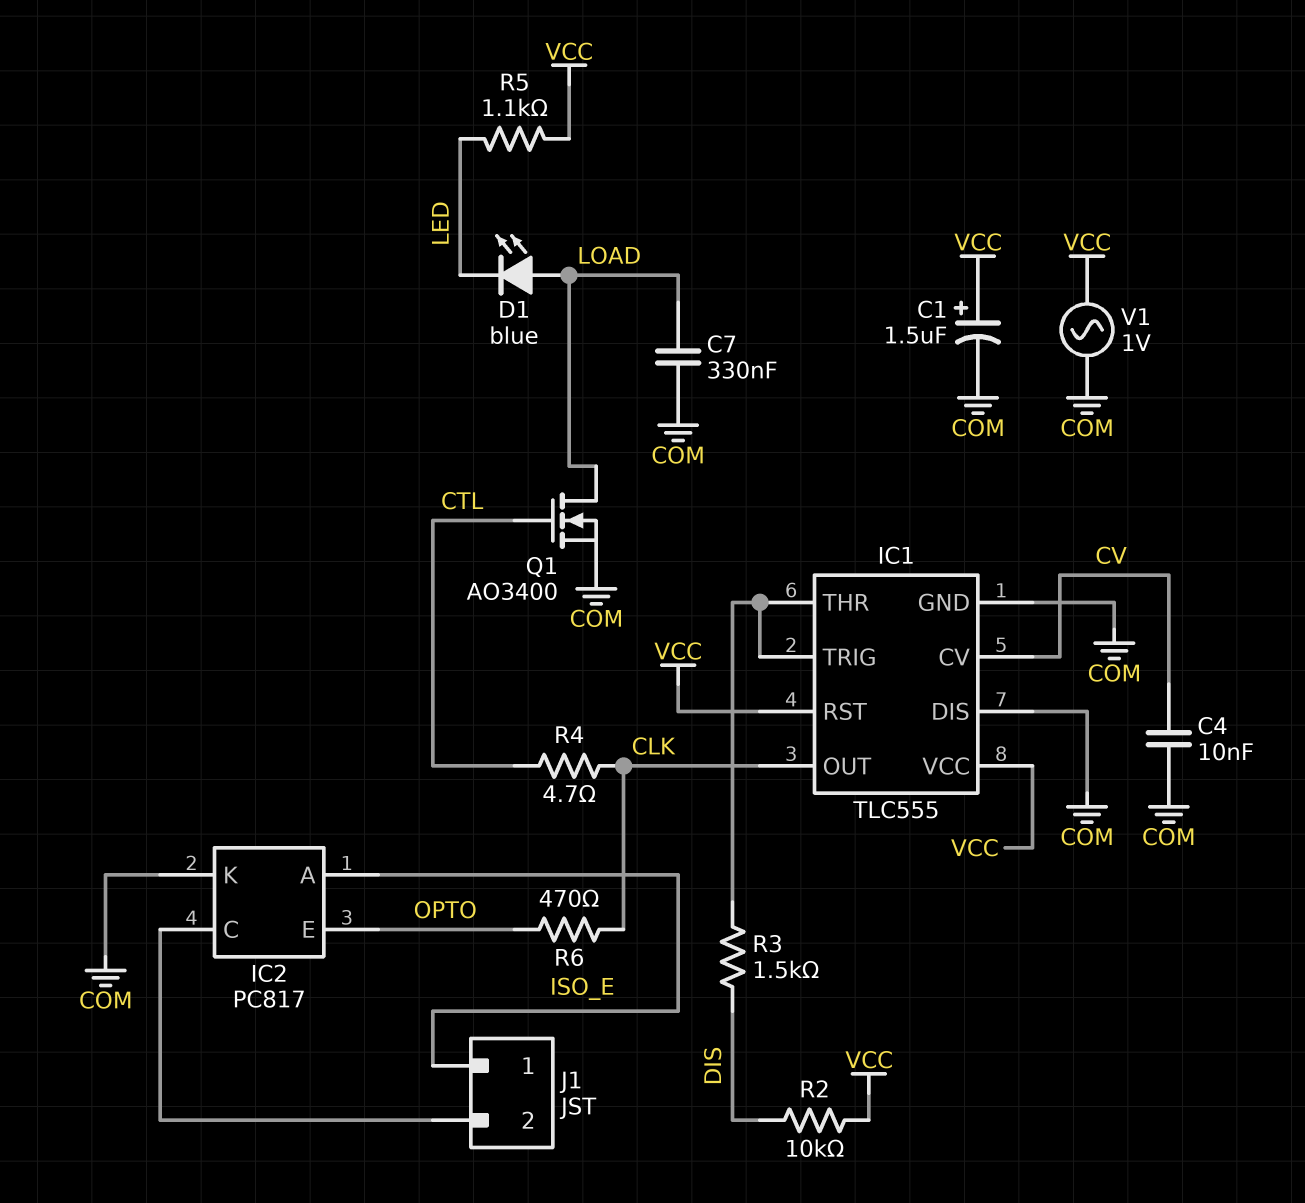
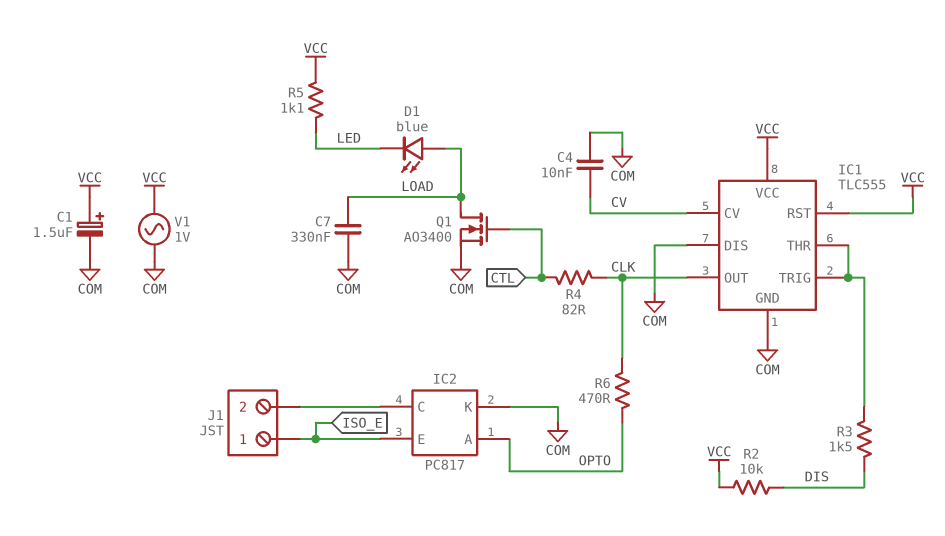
IC2 pin A: ISO_E -> OPTO
IC2 pin E: OPTO -> ISO_E
R4: 4.7 (CLK, CTL) -> 82 (CLK, CTL)

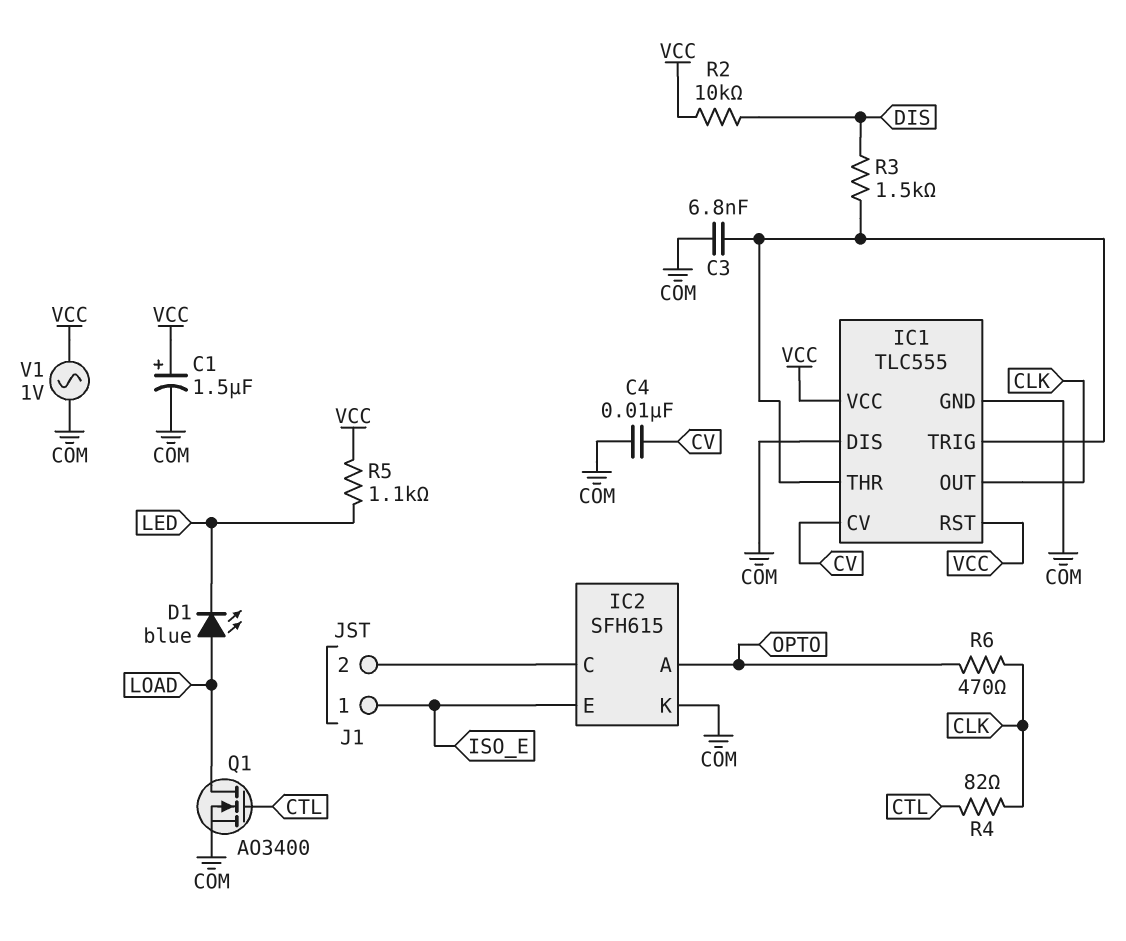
C3: none -> 6.8nF (COM, IC1/THR)
C7: 330nF (COM, LOAD) -> none
IC2: PC817 -> SFH615

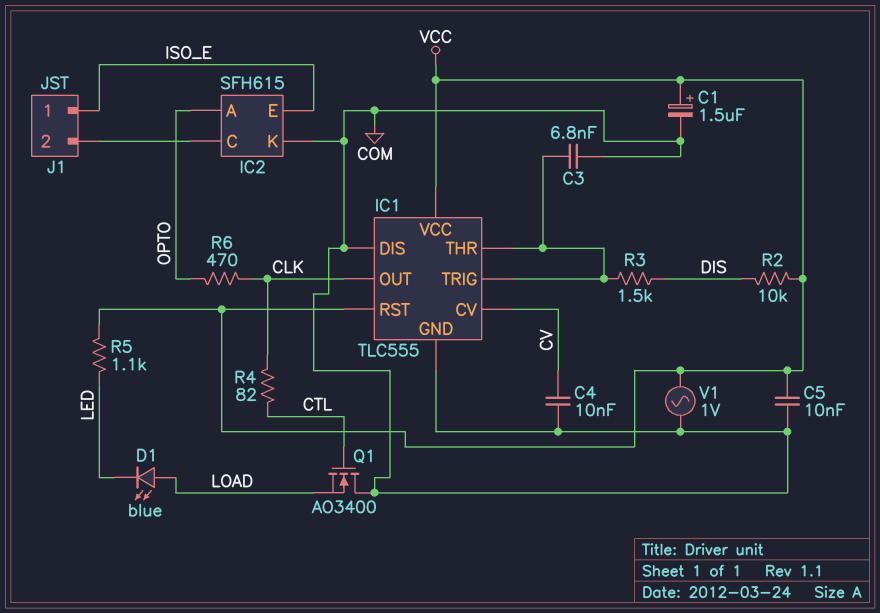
C5: none -> 10nF (COM, VCC)
Q1: NMOS AO3400 (G CTL, D LOAD, S COM) -> NMOS AO3400 (G CTL, D COM, S LOAD)

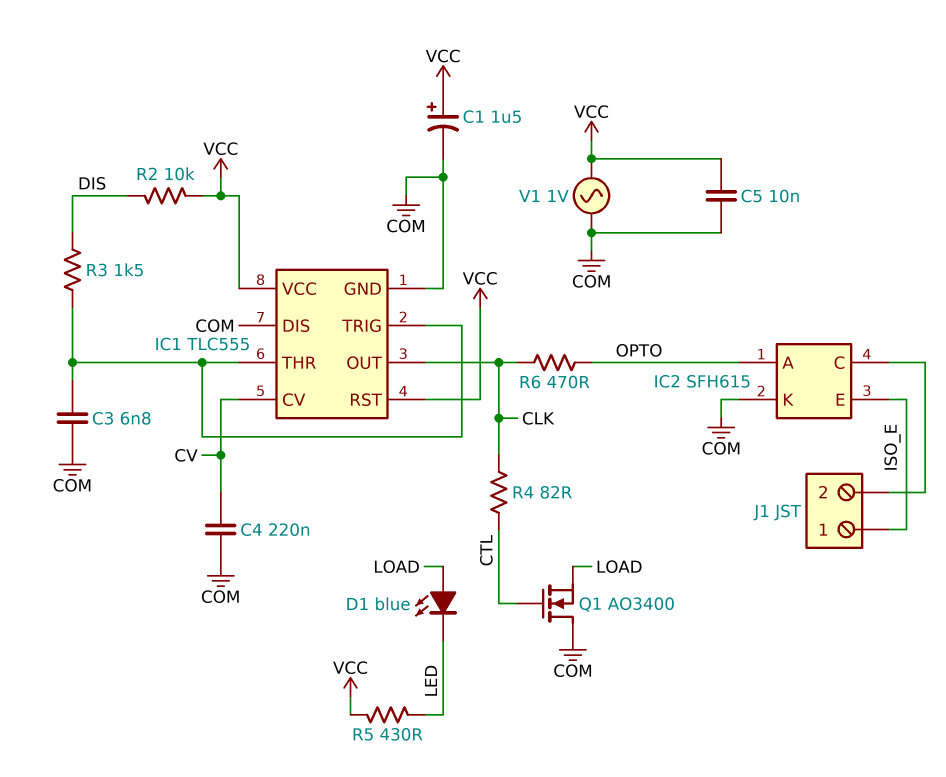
C4: 10nF (COM, CV) -> 220nF (COM, CV)
R5: 1.1k (LED, VCC) -> 430 (LED, VCC)

